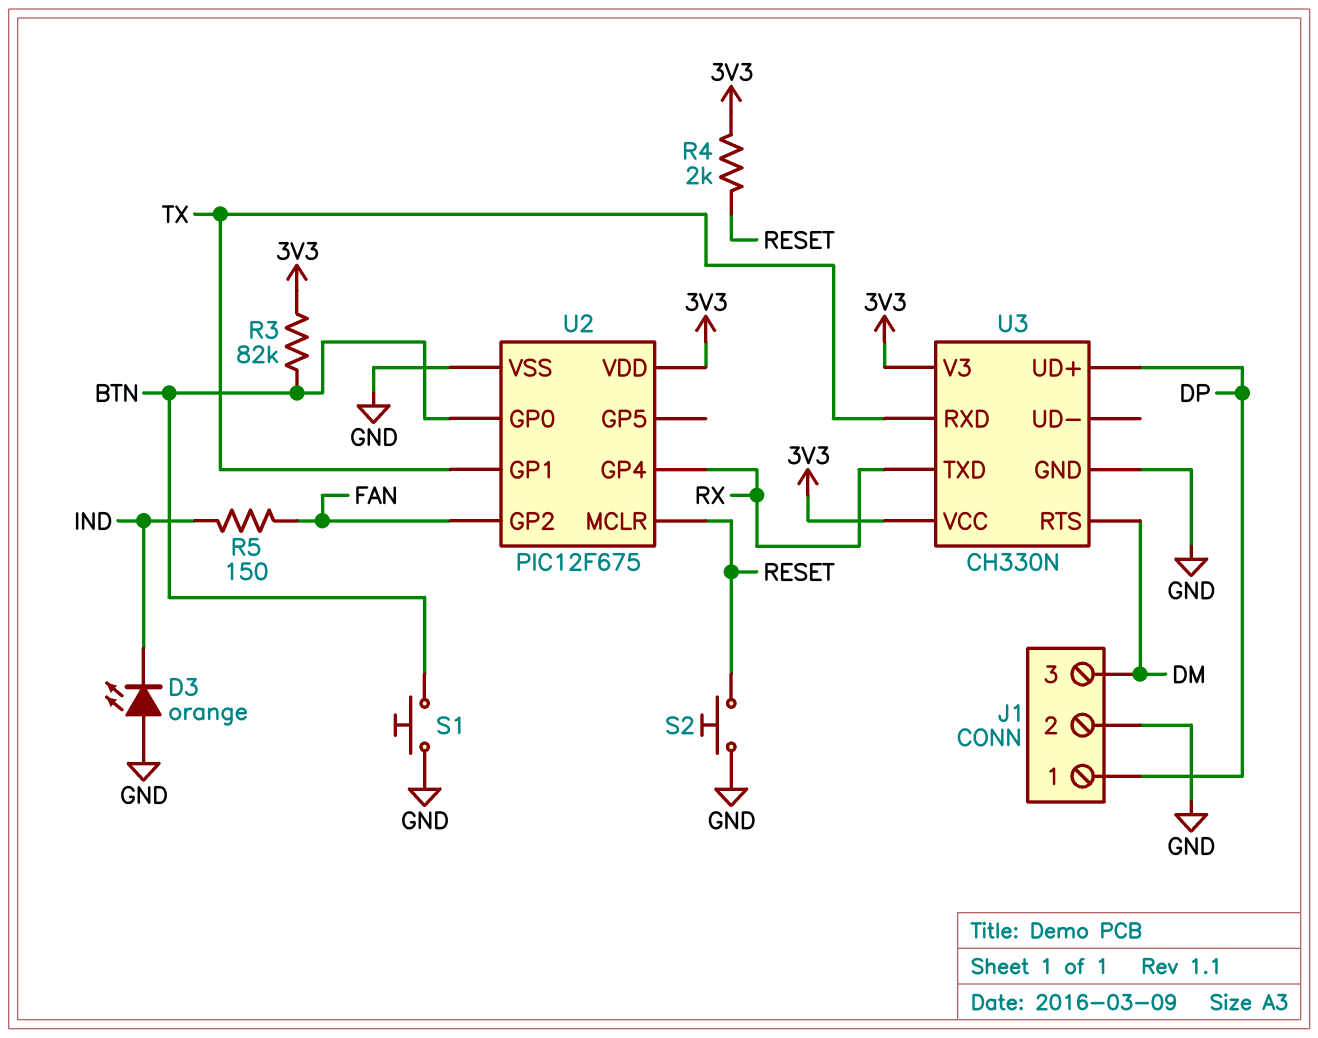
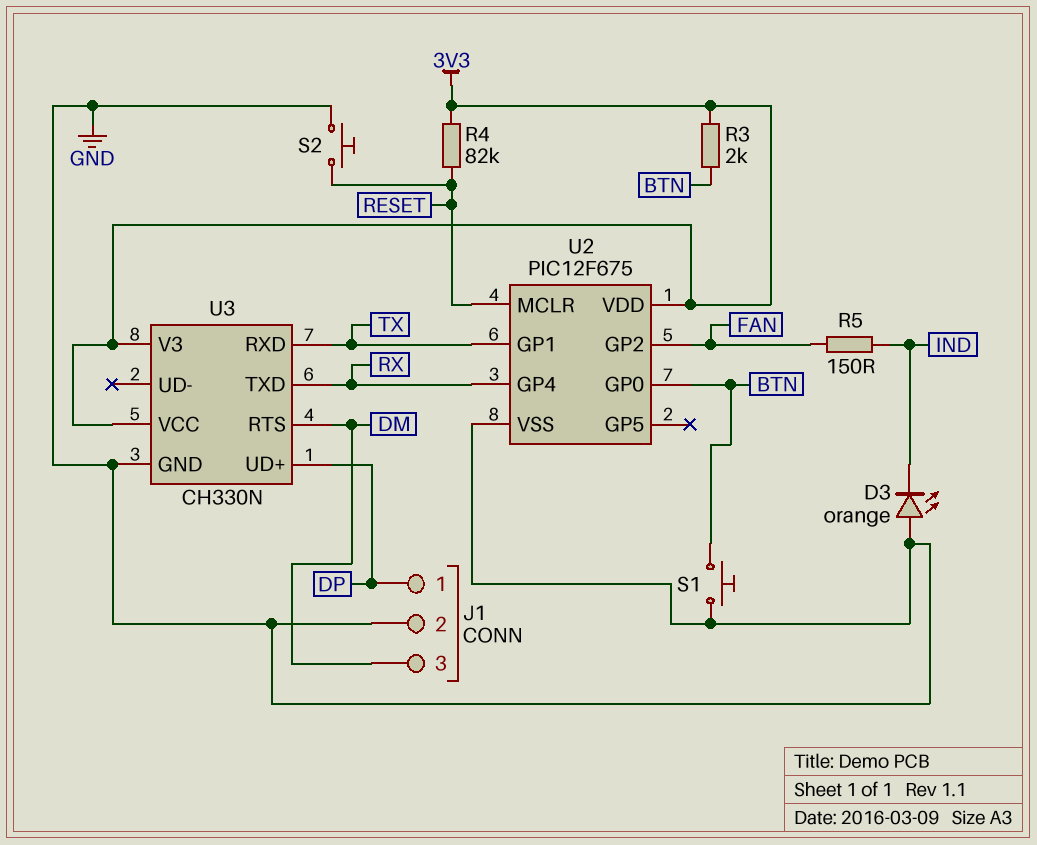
R3: 82k (3V3, BTN) -> 2k (3V3, BTN)
R4: 2k (3V3, RESET) -> 82k (3V3, RESET)

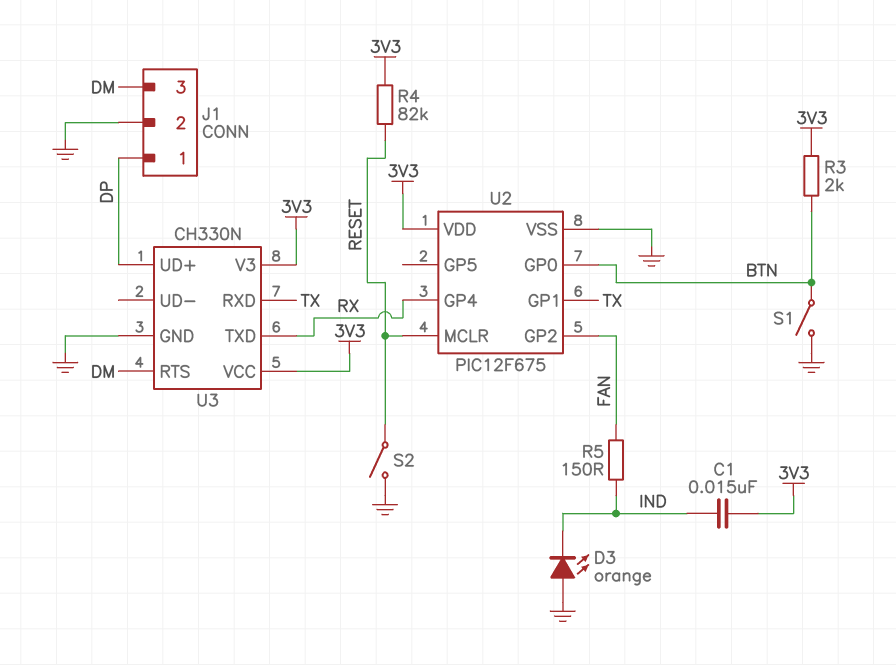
C1: none -> 15nF (3V3, IND)
S1: button (BTN, GND) -> switch (BTN, GND)
S2: button (GND, RESET) -> switch (GND, RESET)

